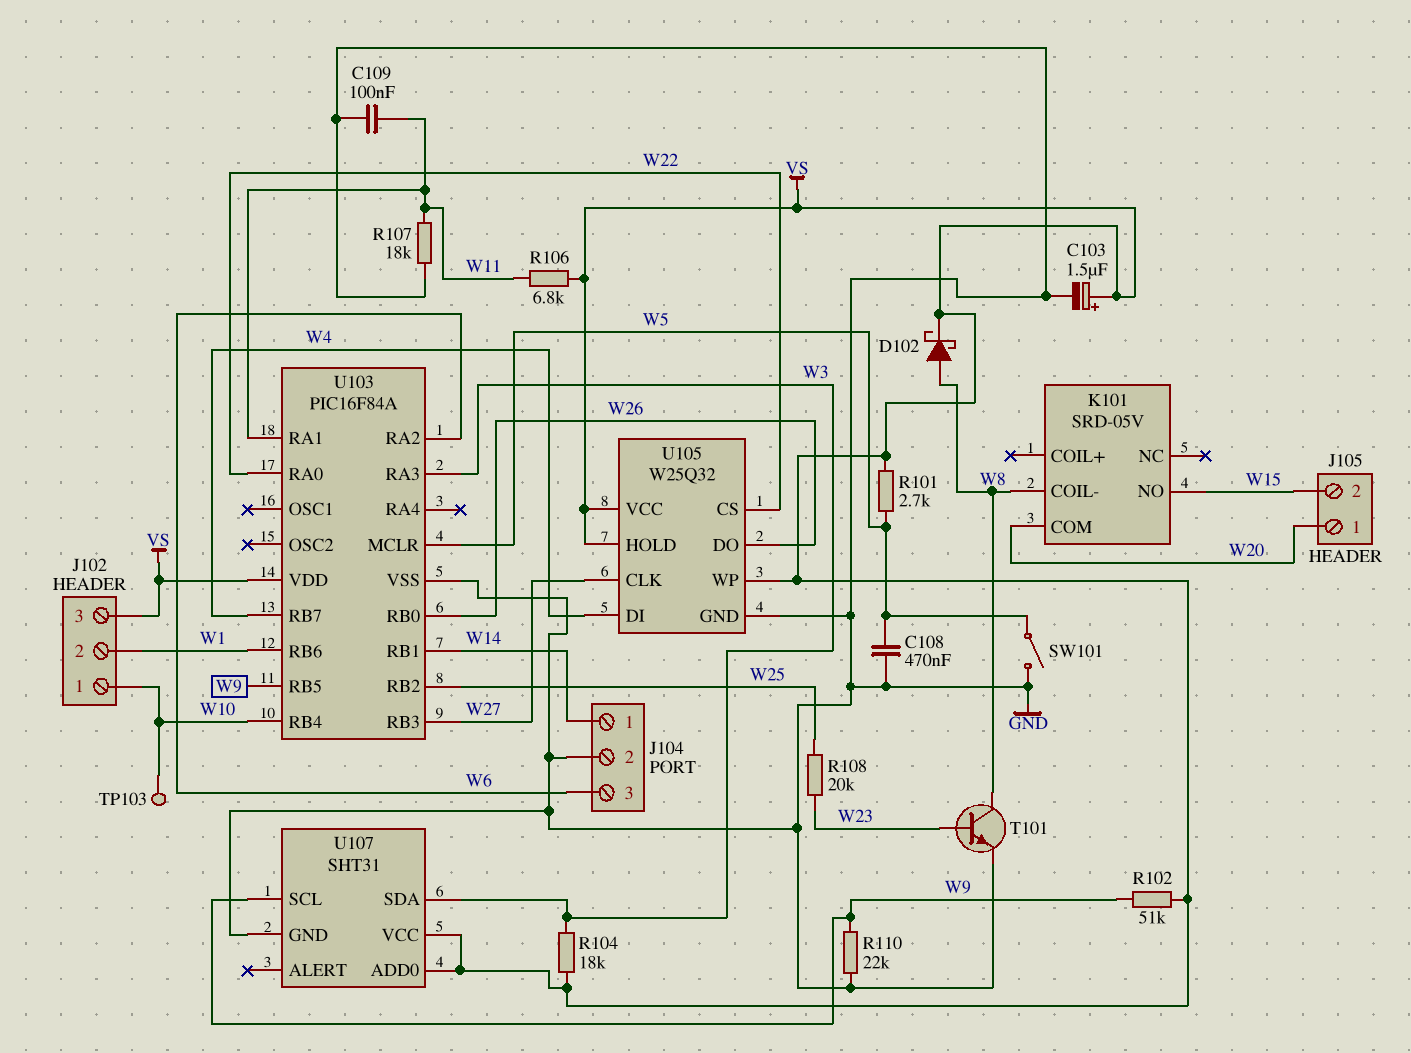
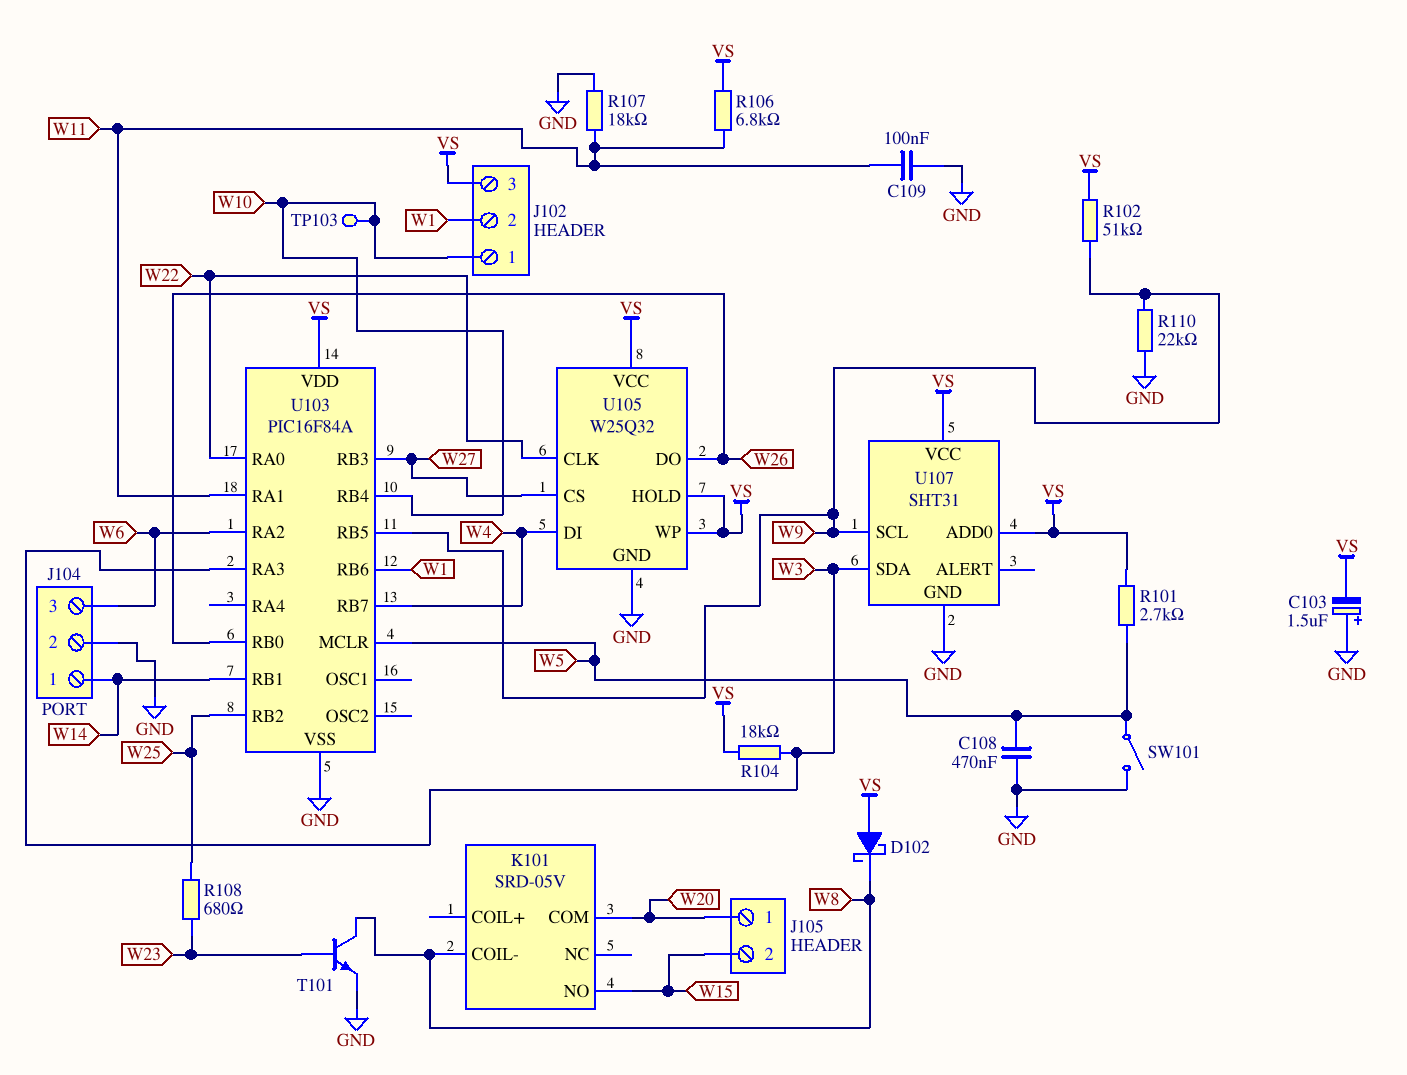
C103: 1.5uF (plus VS, minus GND) -> 1.5uF (plus GND, minus VS)
D102: schottky (A W8, K VS) -> schottky (A VS, K W8)
R108: 20k (W23, W25) -> 680 (W23, W25)
U105 pin CLK: W27 -> W22
U105 pin CS: W22 -> W27

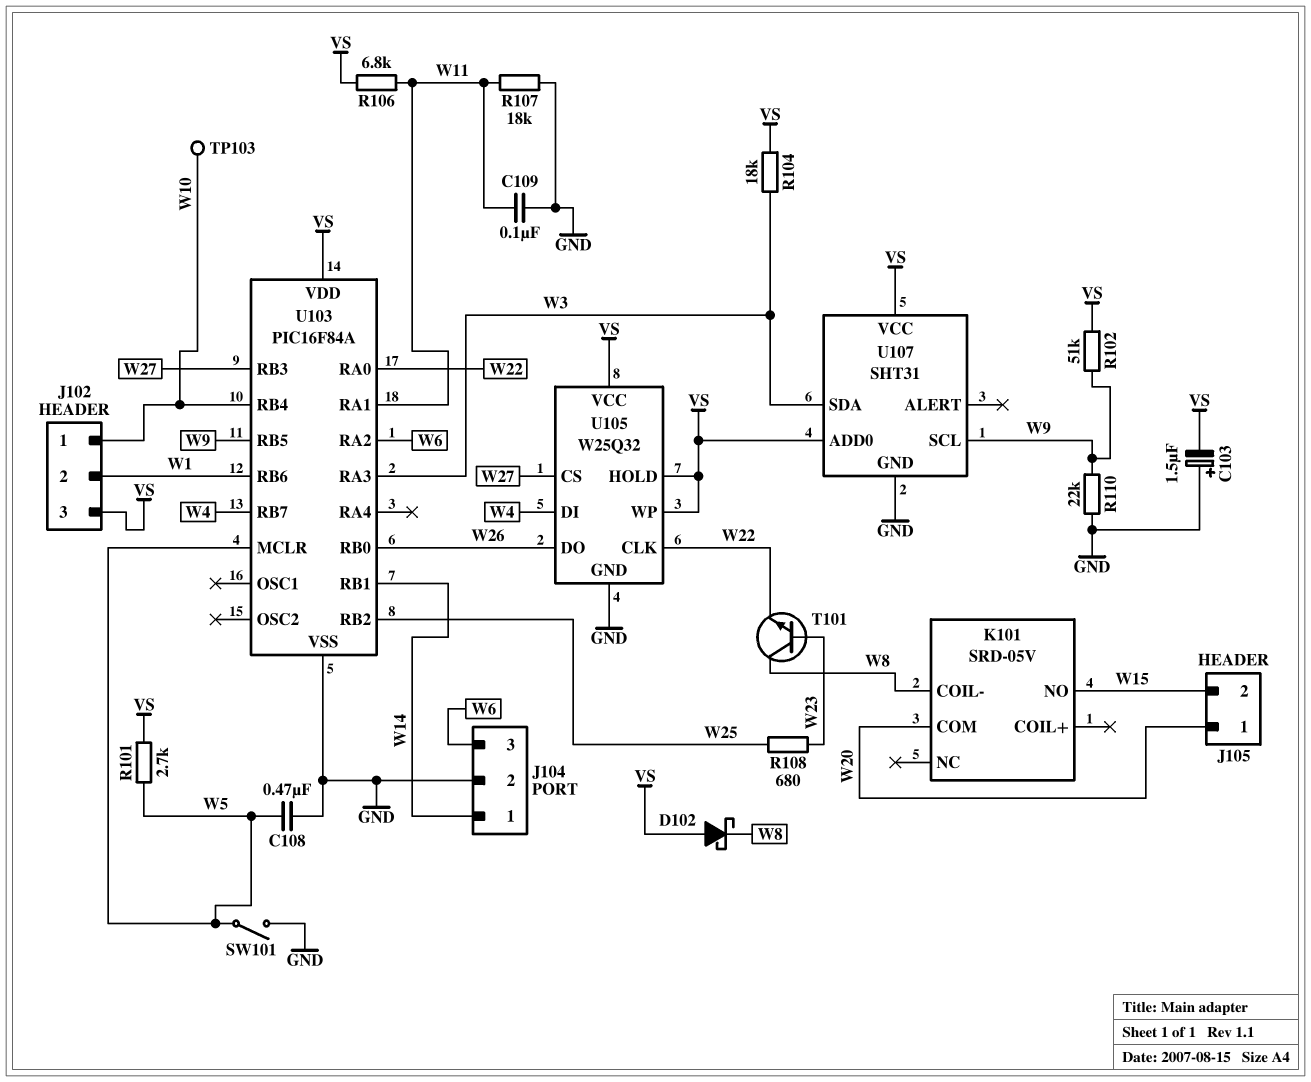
T101: NPN (B W23, C W8, E GND) -> NPN (B W23, C W8, E W22)

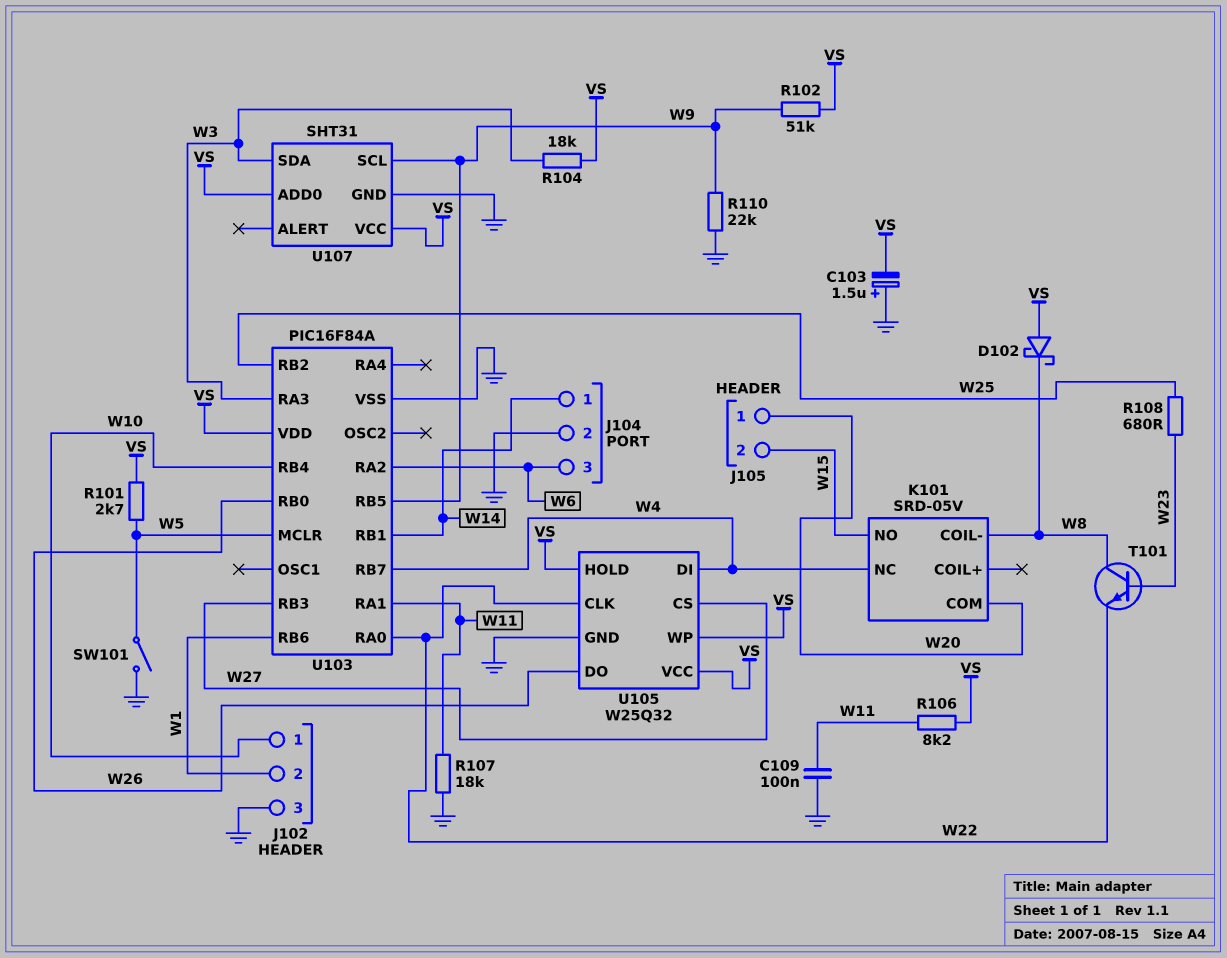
C108: 470nF (GND, W5) -> none
J102 pin 3: VS -> GND
K101 pin NC: none -> W4
R106: 6.8k (VS, W11) -> 8.2k (VS, W11)
TP103: test point (W10) -> none

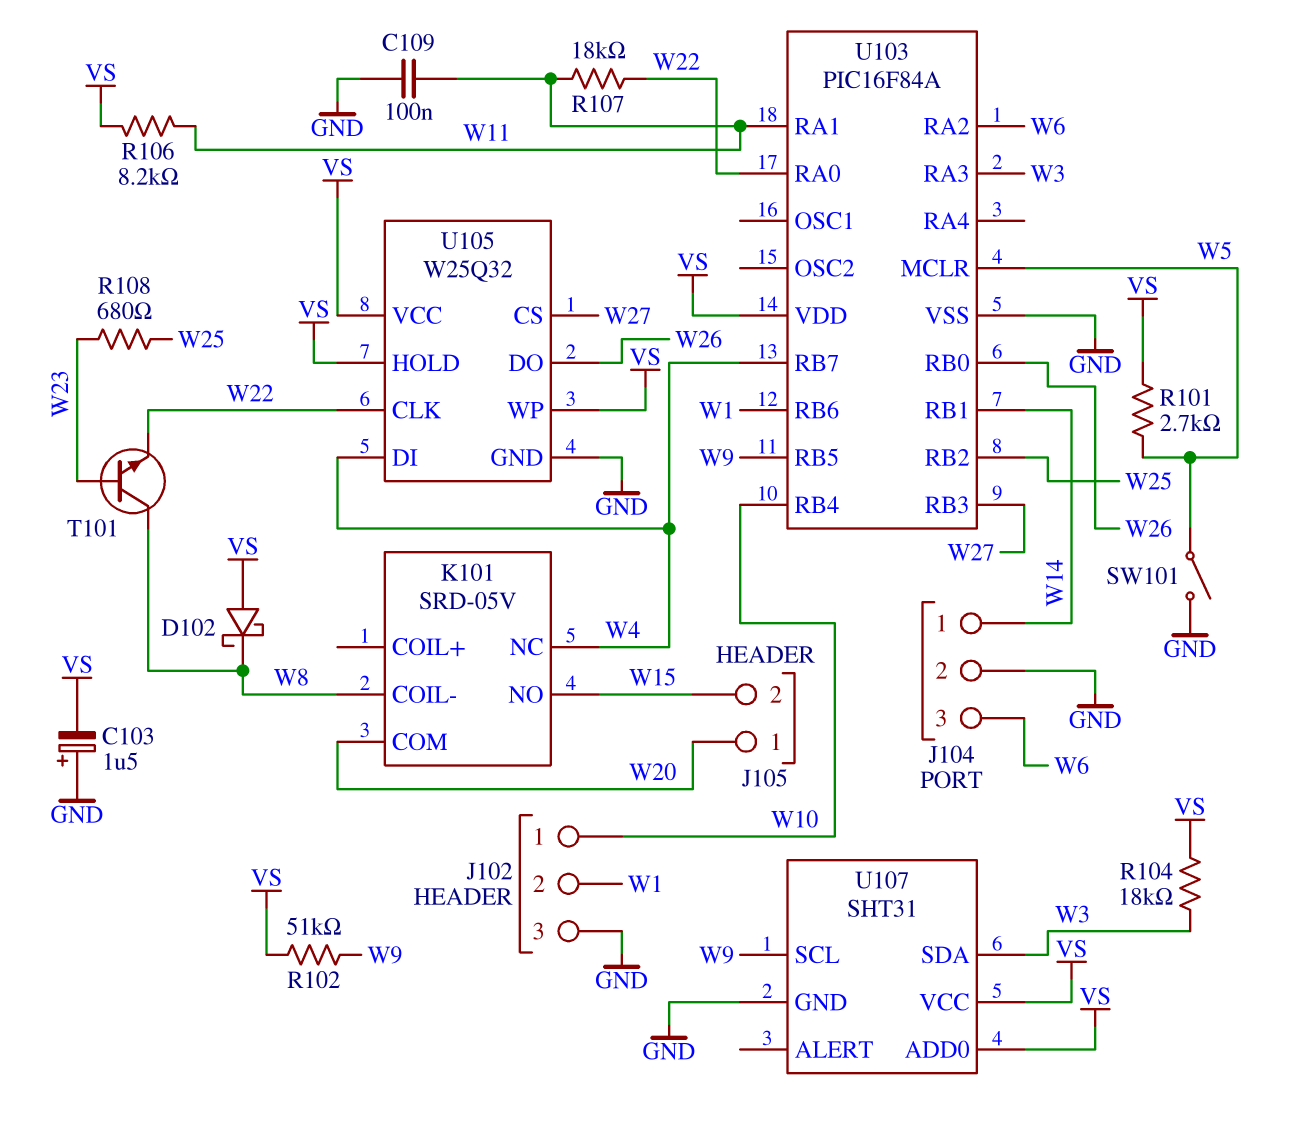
R107: 18k (GND, W11) -> 18k (W11, W22)
R110: 22k (GND, W9) -> none

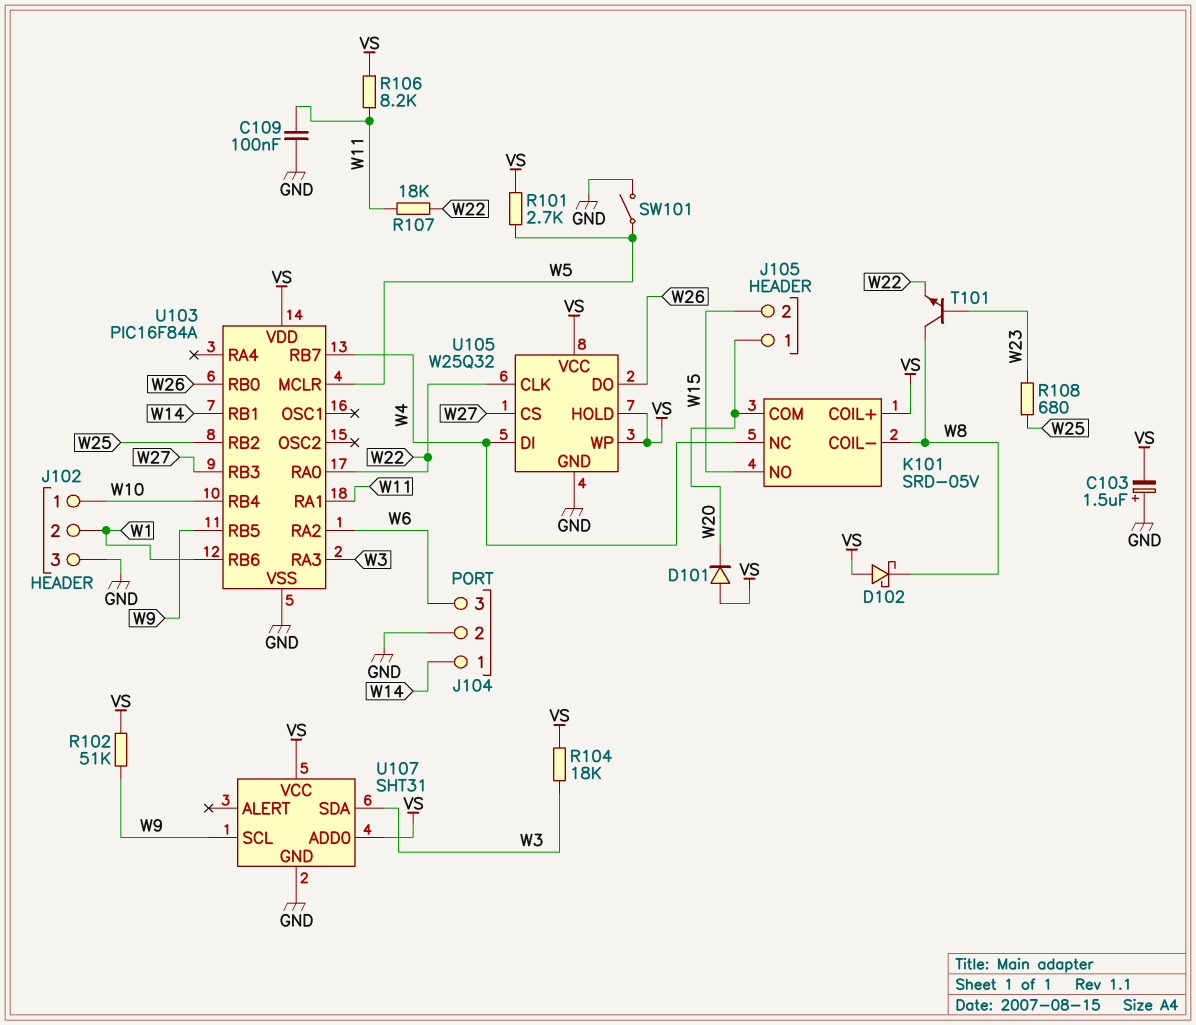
D101: none -> diode (A VS, K W20)
K101 pin COIL+: none -> VS

